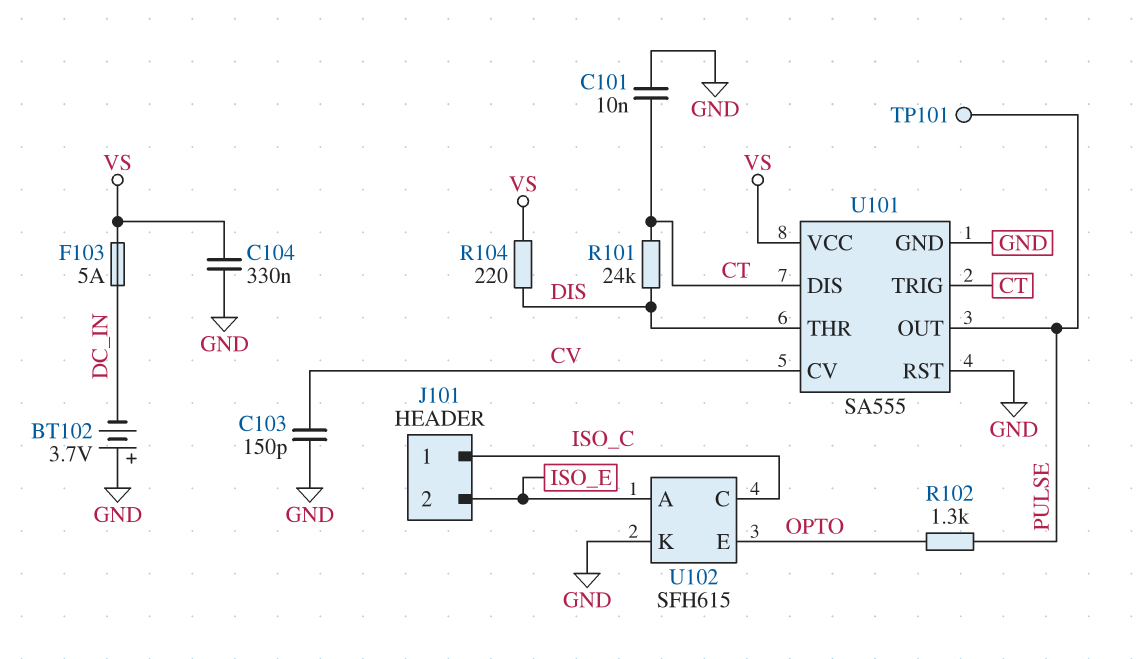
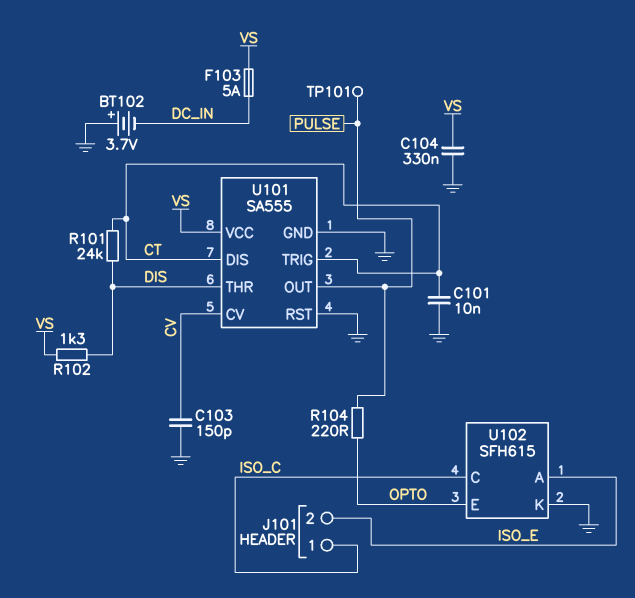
R102: 1.3k (OPTO, PULSE) -> 1.3k (DIS, VS)
R104: 220 (DIS, VS) -> 220 (OPTO, PULSE)

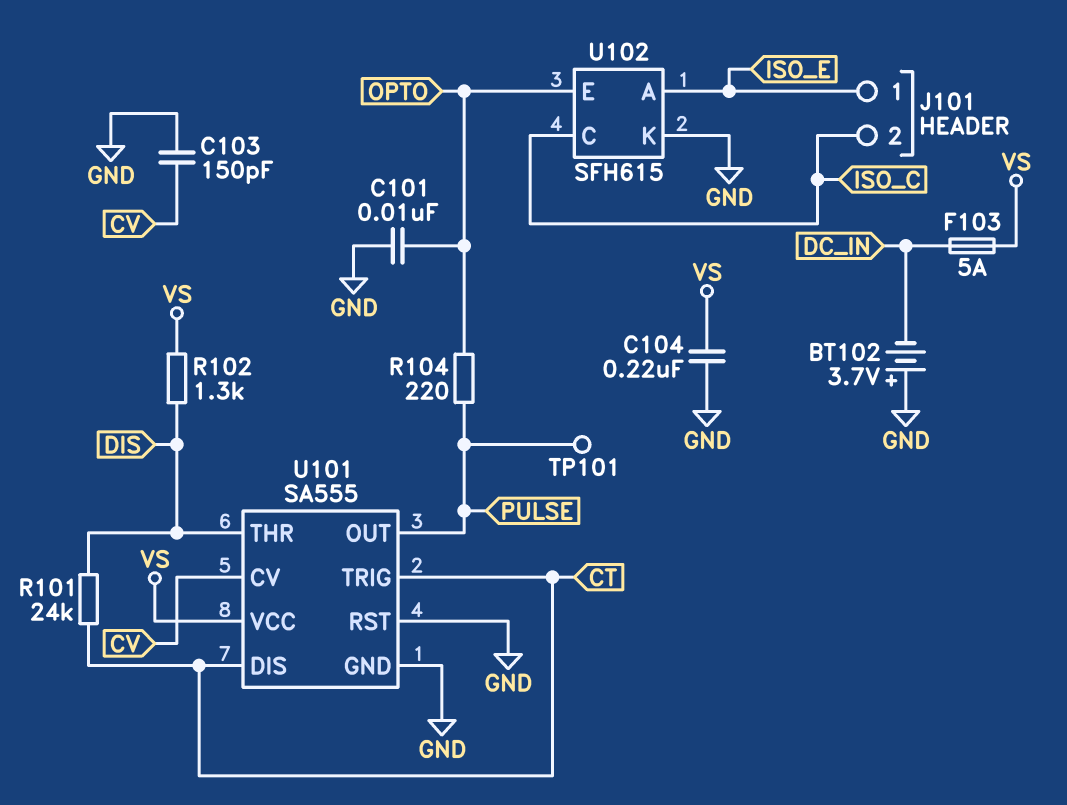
C101: 10nF (CT, GND) -> 10nF (GND, OPTO)
C104: 330nF (GND, VS) -> 220nF (GND, VS)
J101 pin 1: ISO_C -> ISO_E
J101 pin 2: ISO_E -> ISO_C

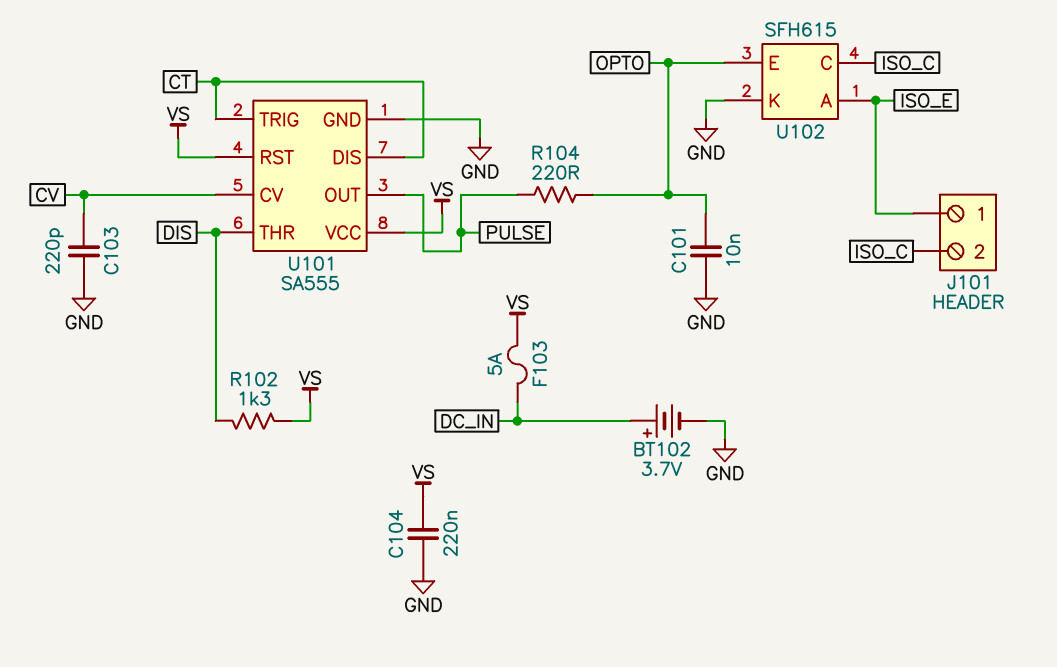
BT102: 3.7V (plus GND, minus DC_IN) -> 3.7V (plus DC_IN, minus GND)
C103: 150pF (CV, GND) -> 220pF (CV, GND)
R101: 24k (CT, DIS) -> none
TP101: test point (PULSE) -> none
U101 pin RST: GND -> VS

